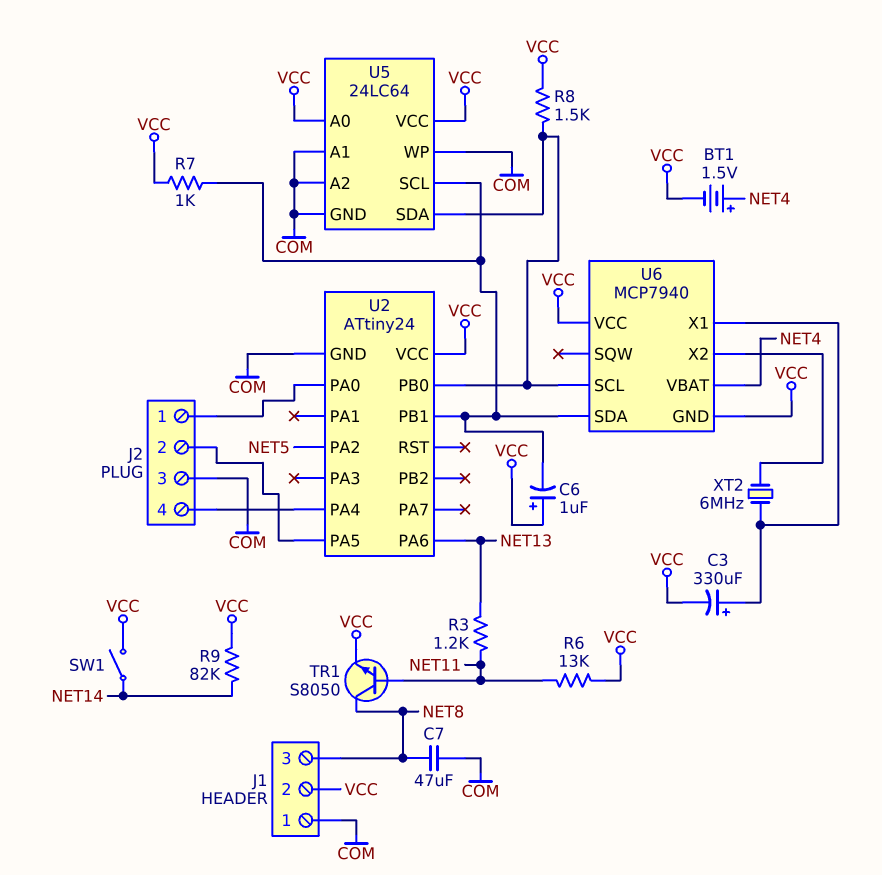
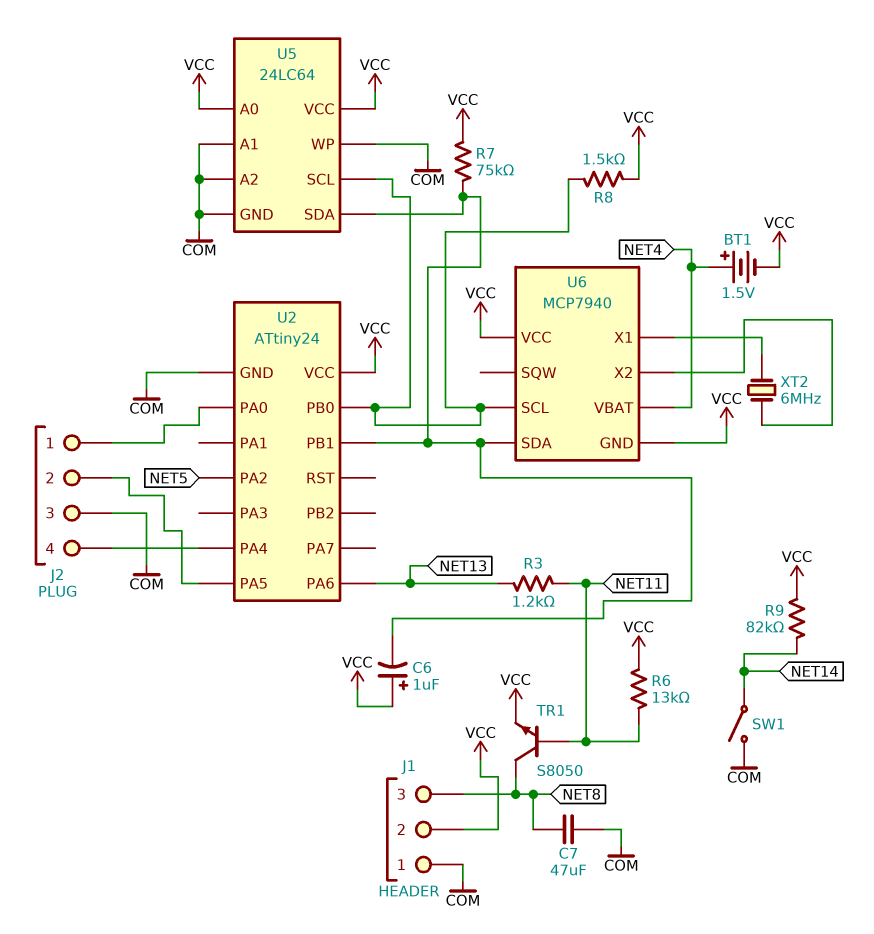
C3: 330uF (plus U6/X1, minus VCC) -> none
R7: 1k (U2/PB1, VCC) -> 75k (U2/PB1, VCC)
SW1: switch (NET14, VCC) -> switch (COM, NET14)
U5 pin SCL: U2/PB1 -> U2/PB0
U5 pin SDA: U2/PB0 -> U2/PB1

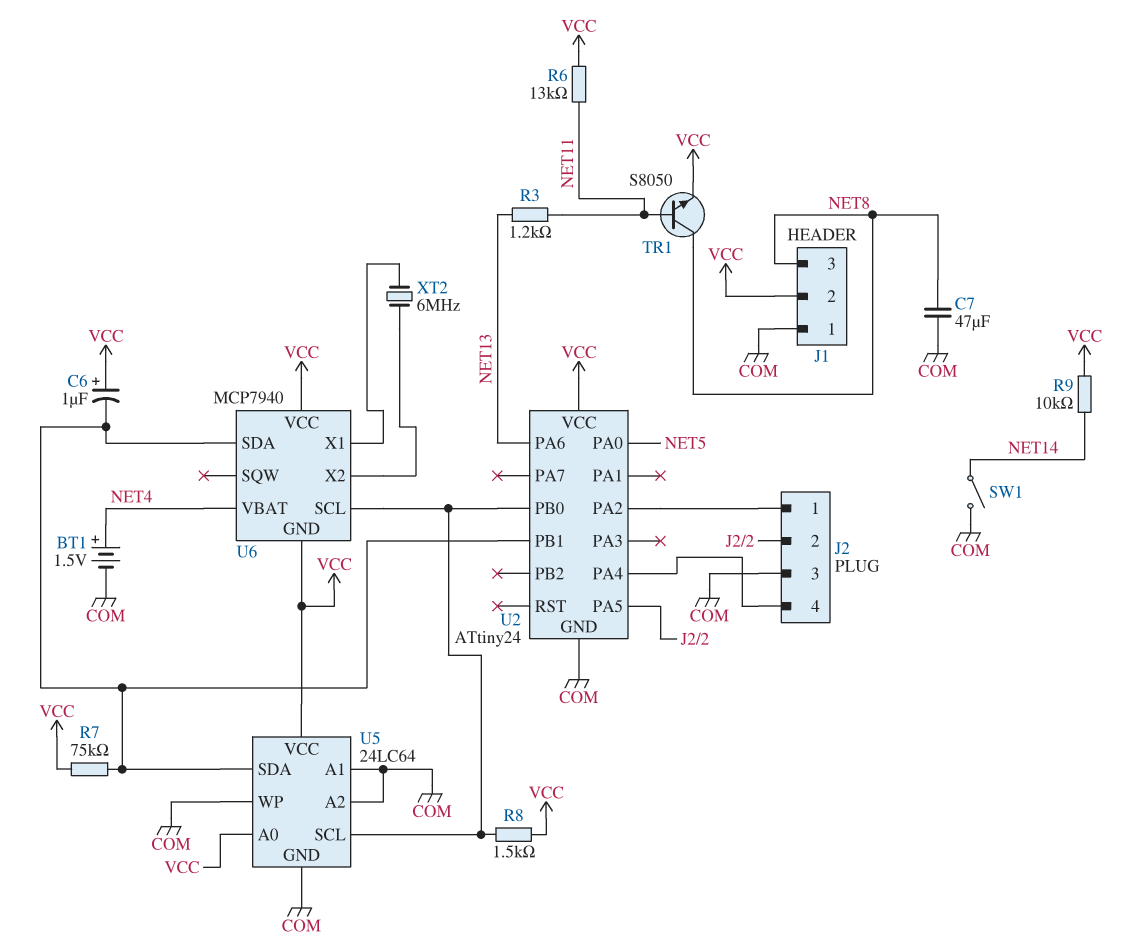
BT1: 1.5V (plus NET4, minus VCC) -> 1.5V (plus NET4, minus COM)
R9: 82k (NET14, VCC) -> 10k (NET14, VCC)
U2 pin PA0: J2/1 -> NET5
U2 pin PA2: NET5 -> J2/1

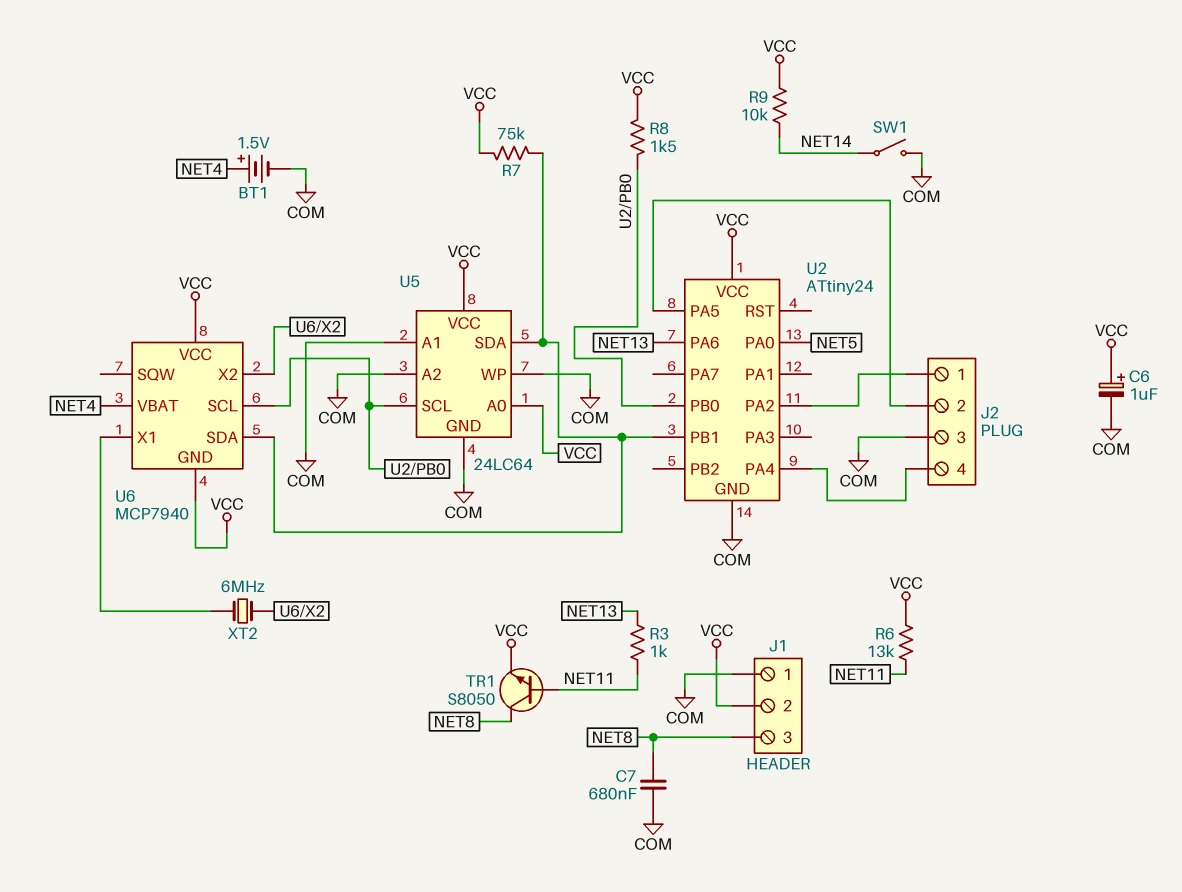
C6: 1uF (plus VCC, minus U2/PB1) -> 1uF (plus VCC, minus COM)
C7: 47uF (COM, NET8) -> 680nF (COM, NET8)
R3: 1.2k (NET11, NET13) -> 1k (NET11, NET13)

